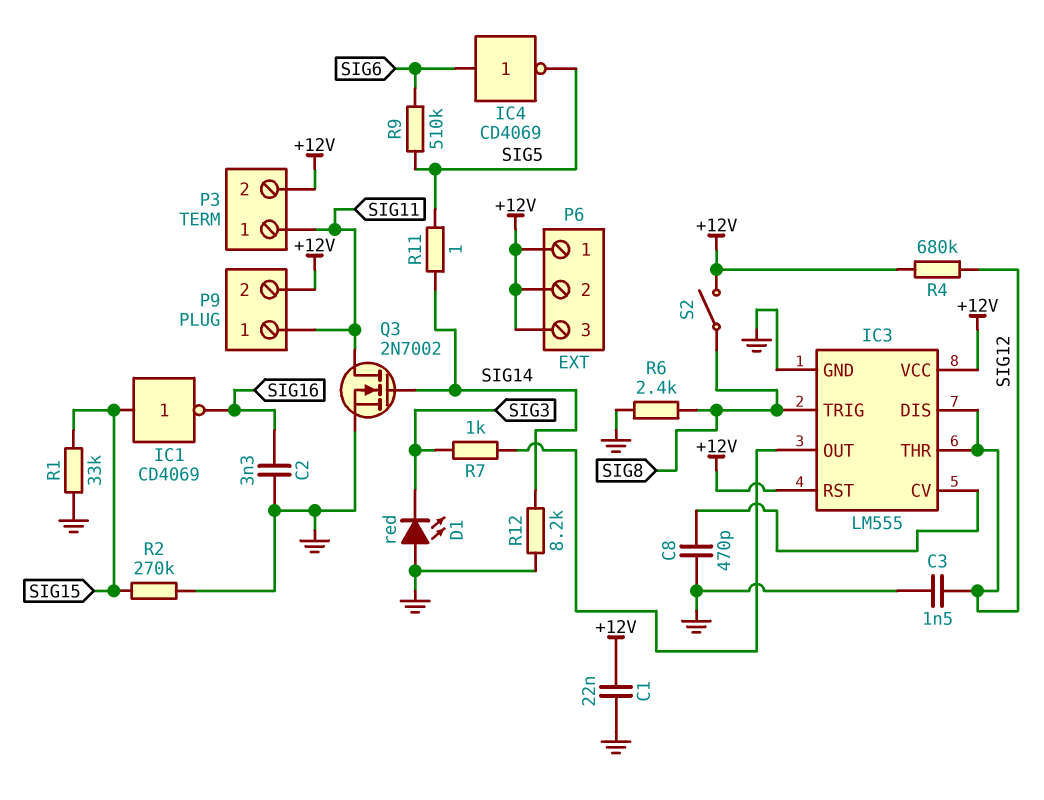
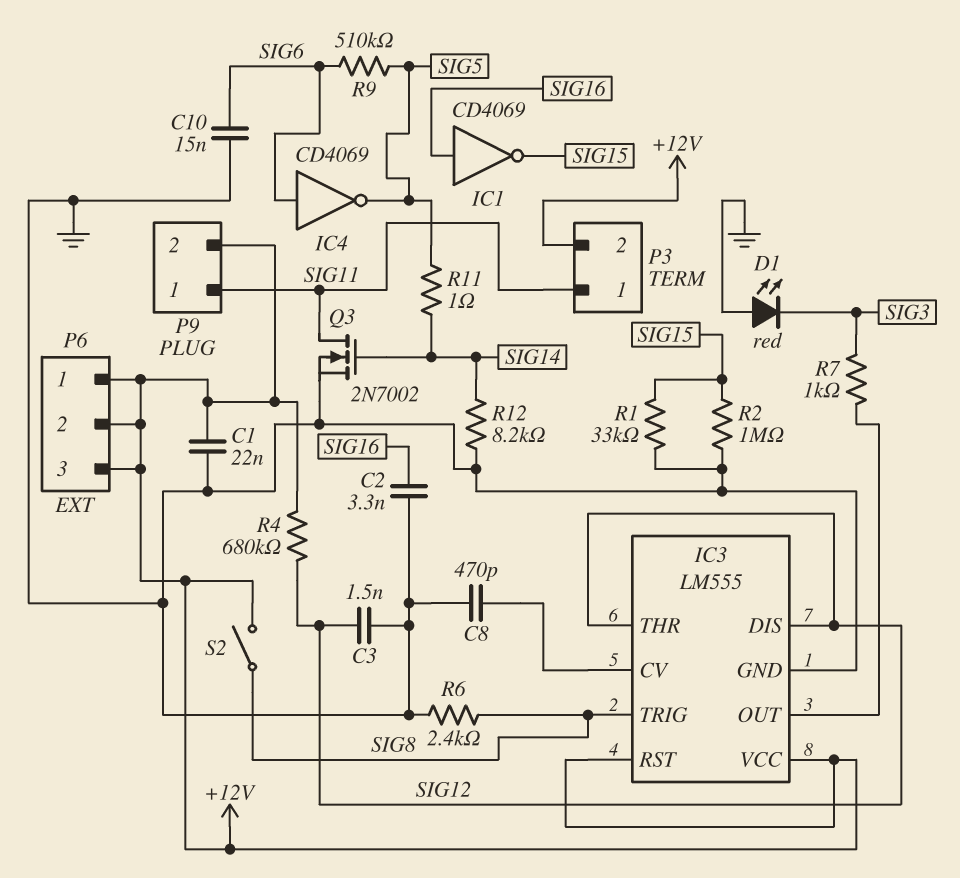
C10: none -> 15nF (GND, SIG6)
IC1: NOT CD4069 (in SIG15, out SIG16) -> NOT CD4069 (in SIG16, out SIG15)
R2: 270k (GND, SIG15) -> 1M (GND, SIG15)

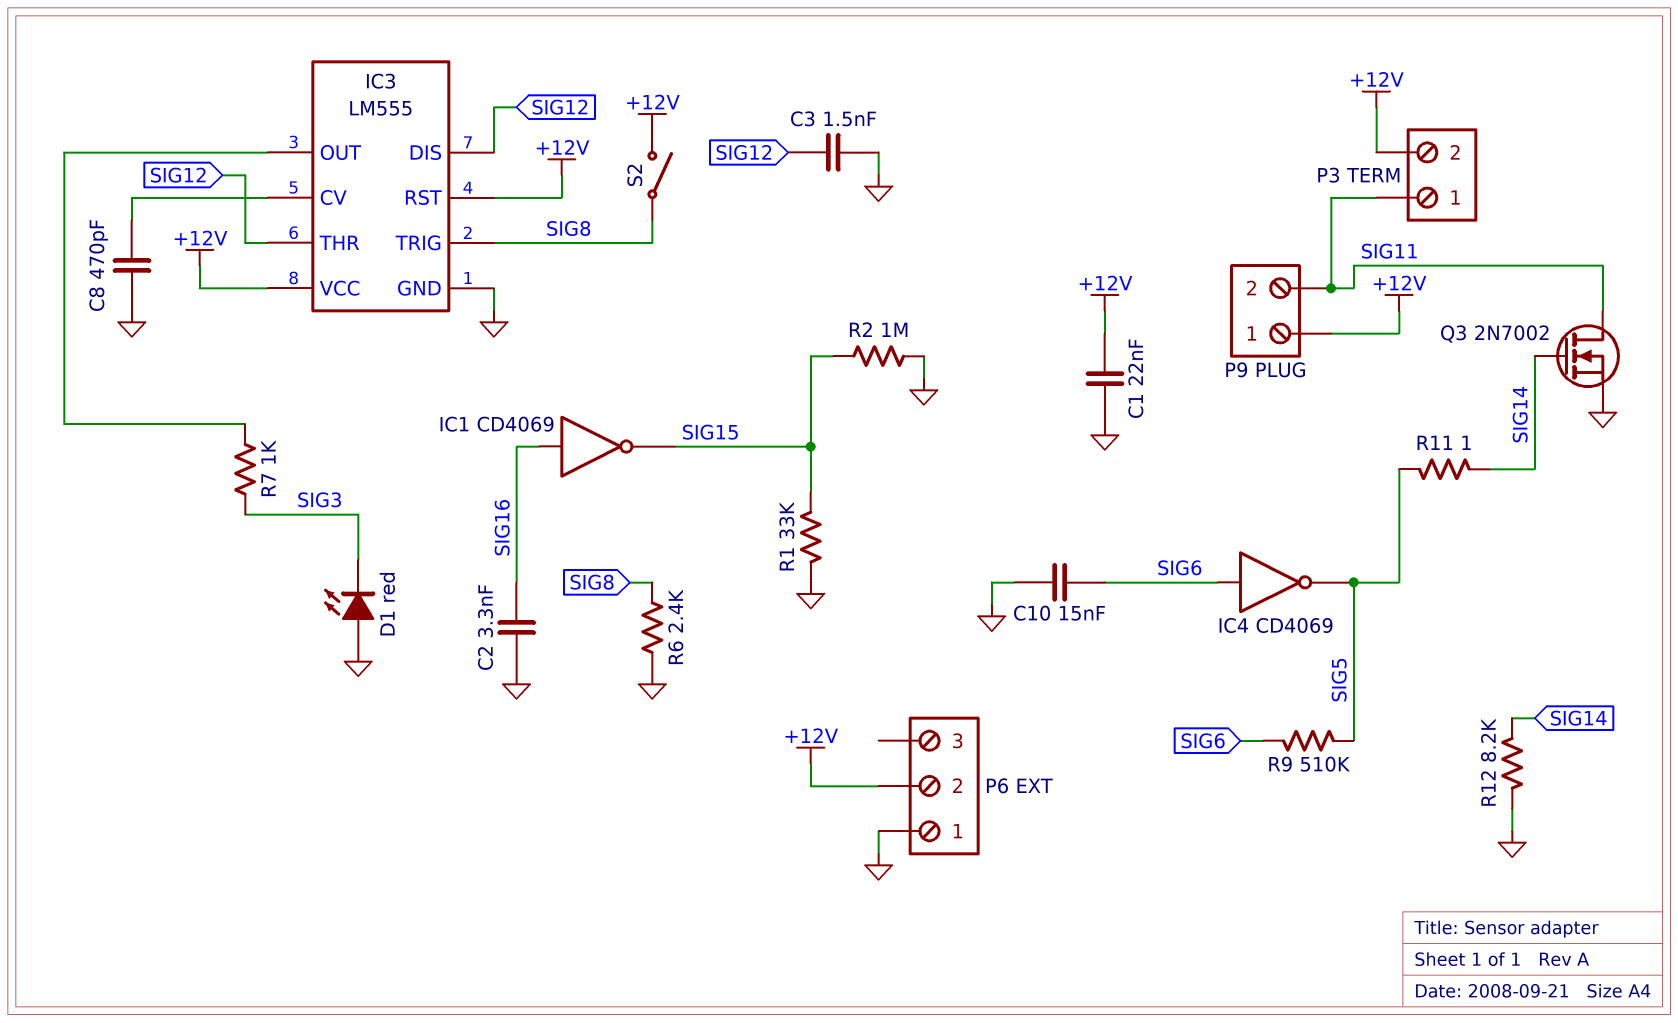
P6 pin 1: +12V -> GND
P6 pin 3: +12V -> none
P9 pin 1: SIG11 -> +12V
P9 pin 2: +12V -> SIG11
R4: 680k (+12V, SIG12) -> none

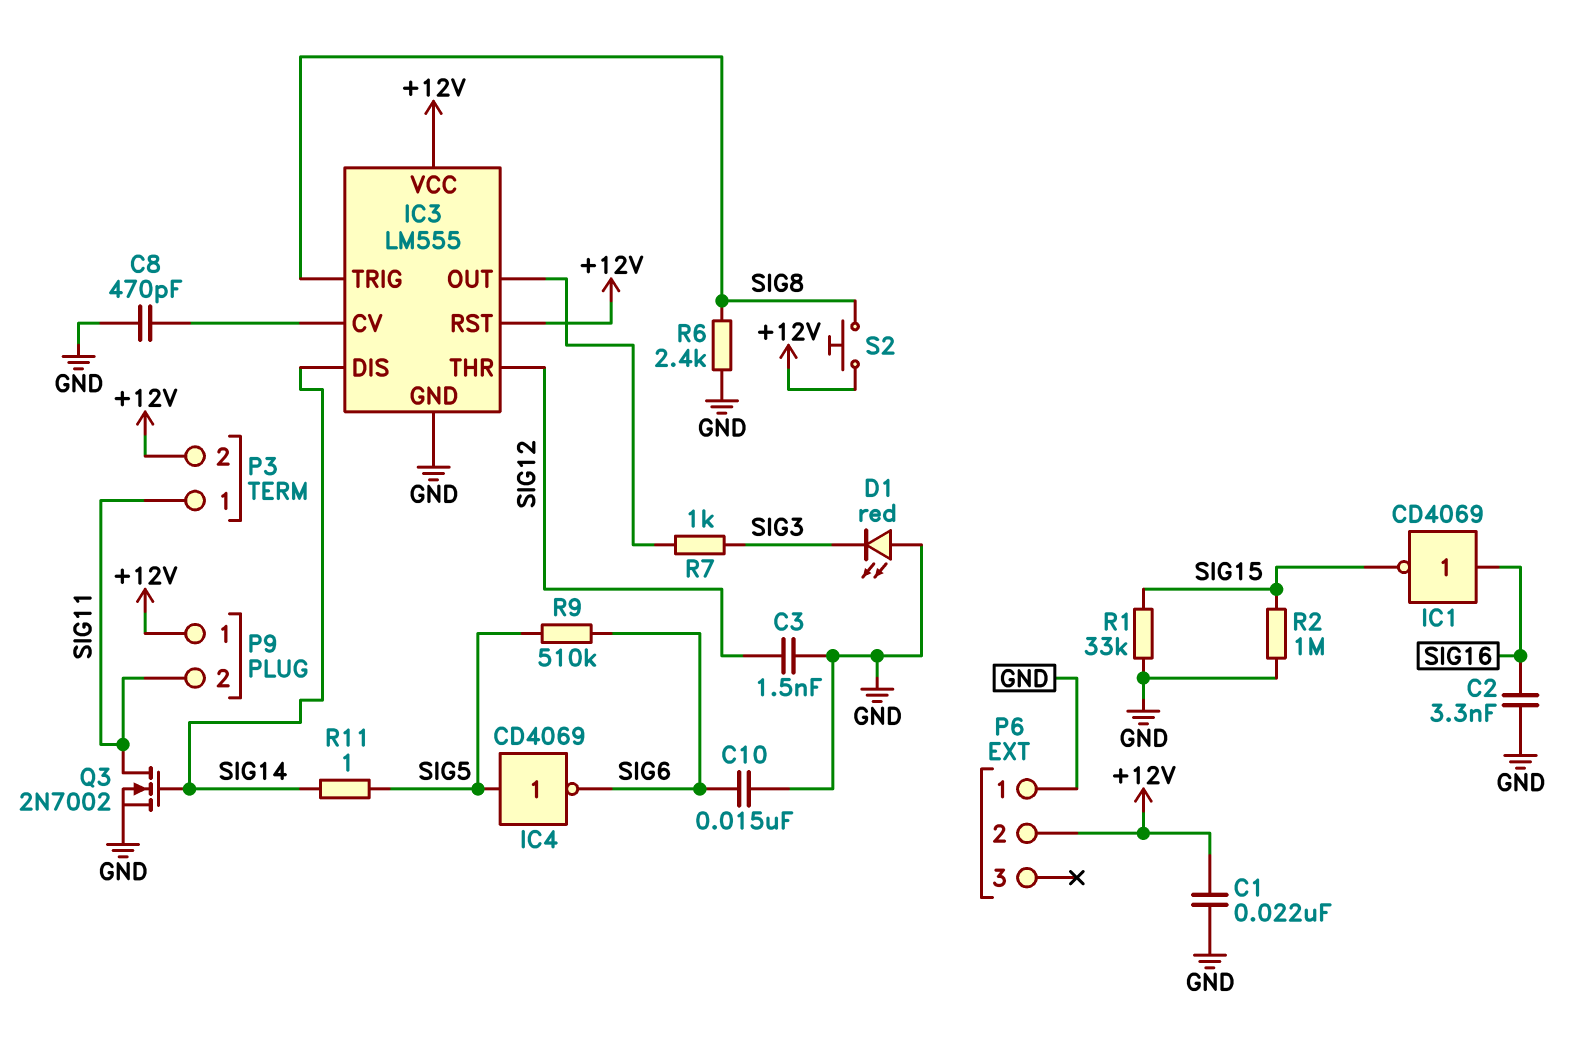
IC3 pin DIS: SIG12 -> SIG14
IC4: NOT CD4069 (in SIG6, out SIG5) -> NOT CD4069 (in SIG5, out SIG6)
R12: 8.2k (GND, SIG14) -> none
S2: switch (+12V, SIG8) -> button (+12V, SIG8)

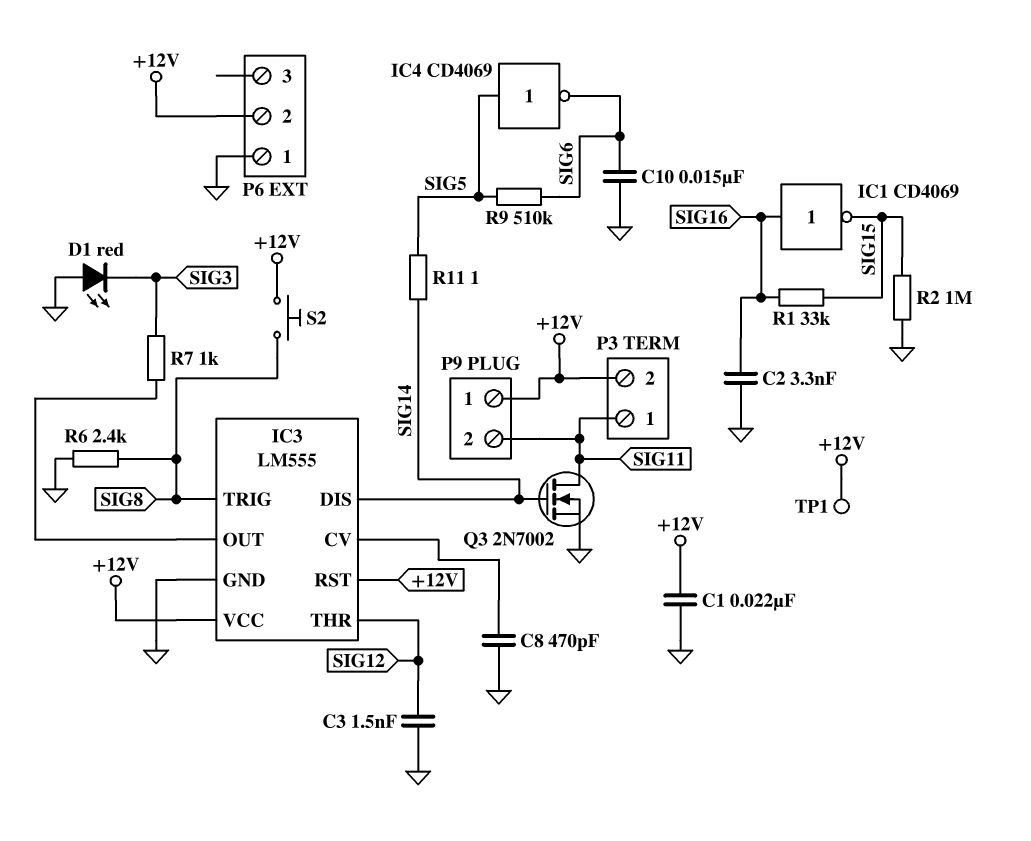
R1: 33k (GND, SIG15) -> 33k (SIG15, SIG16)
TP1: none -> test point (+12V)

